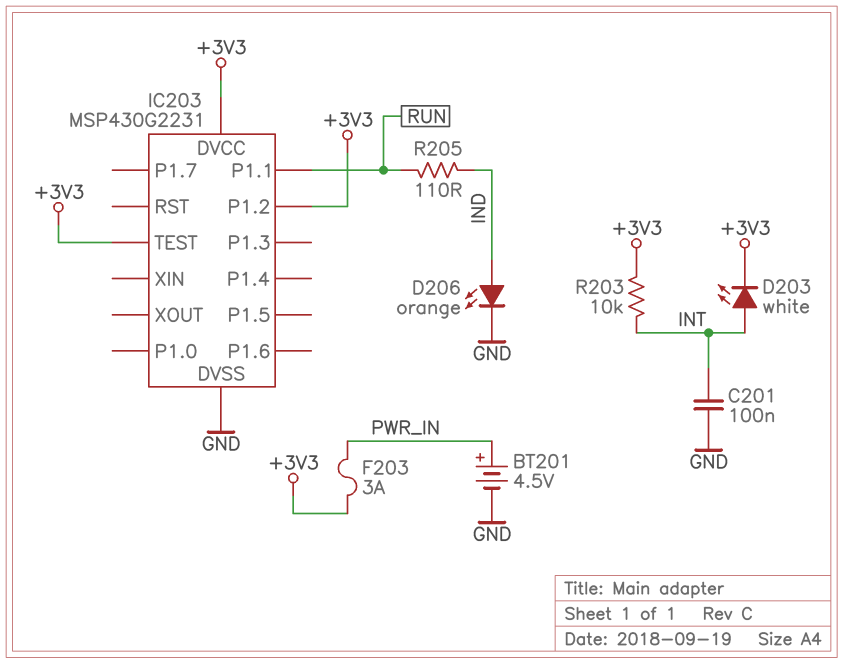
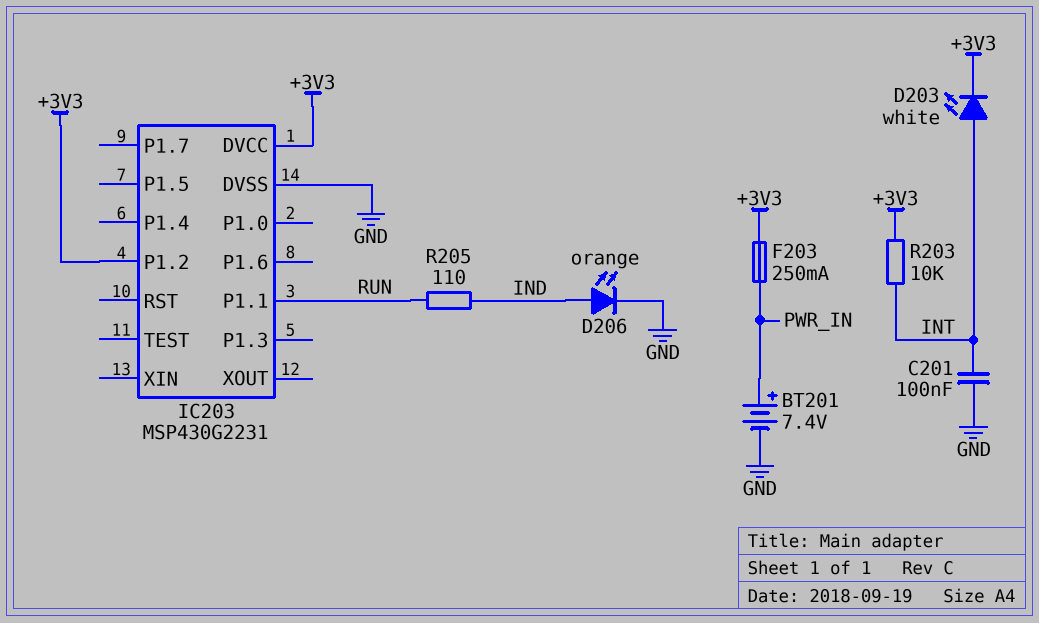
BT201: 4.5V (plus PWR_IN, minus GND) -> 7.4V (plus PWR_IN, minus GND)
F203: 3A (+3V3, PWR_IN) -> 250mA (+3V3, PWR_IN)
IC203 pin TEST: +3V3 -> none

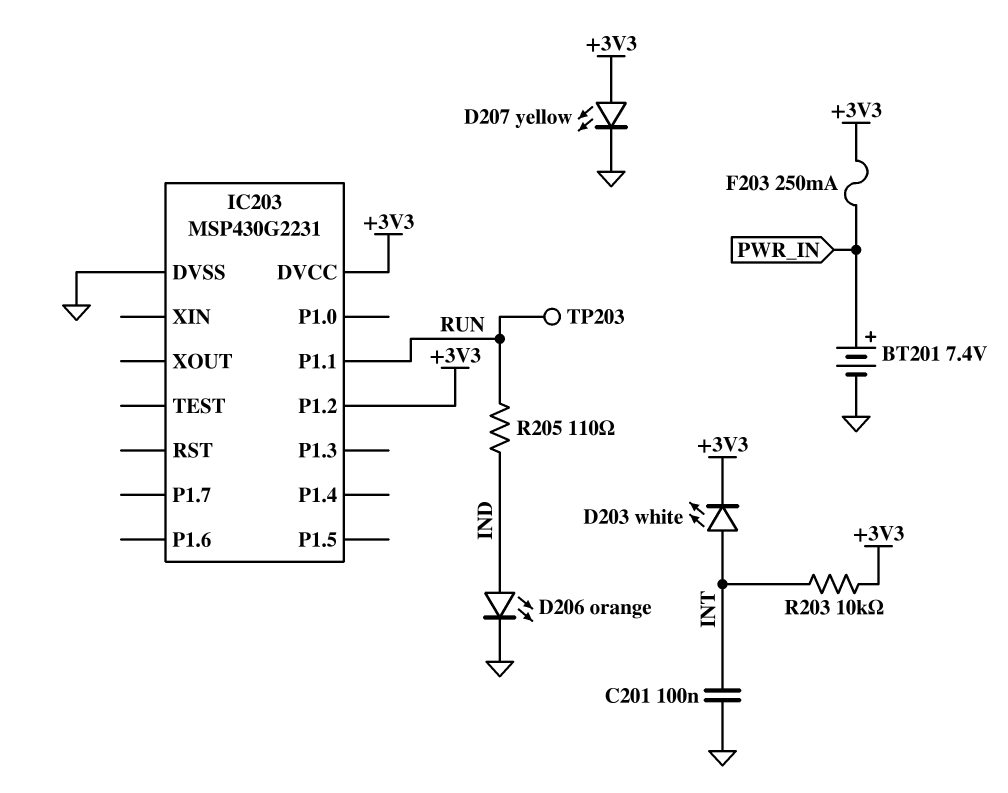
D207: none -> LED yellow (A +3V3, K GND)
TP203: none -> test point (RUN)

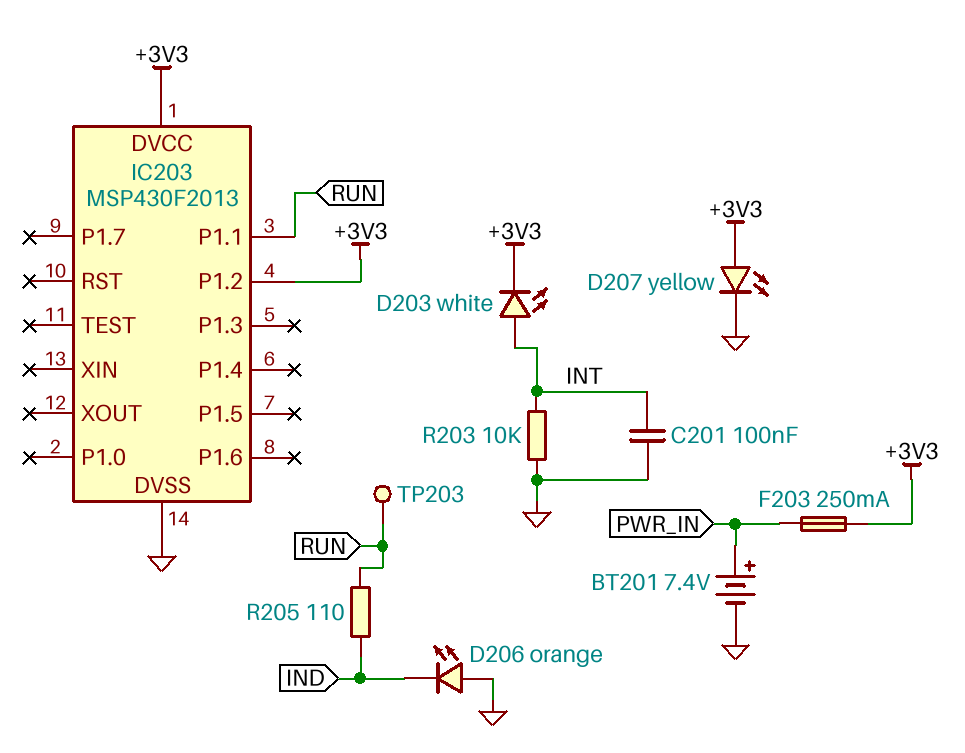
D206: LED orange (A IND, K GND) -> LED orange (A GND, K IND)
IC203: MSP430G2231 -> MSP430F2013
R203: 10k (+3V3, INT) -> 10k (GND, INT)

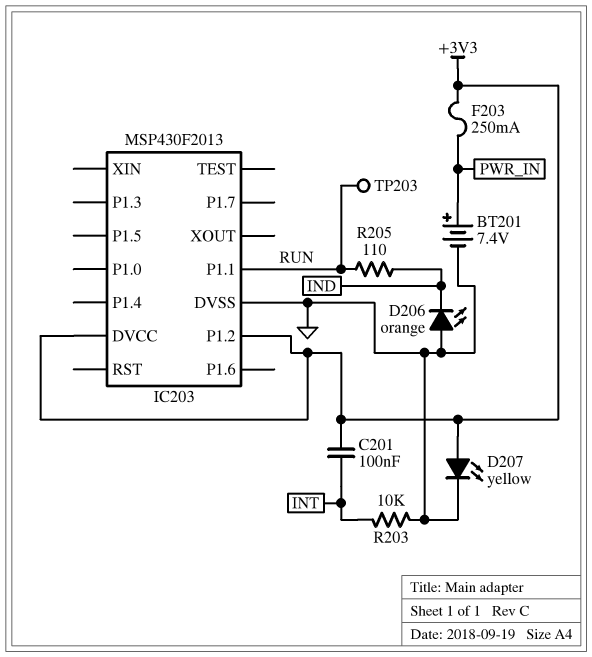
C201: 100nF (GND, INT) -> 100nF (+3V3, INT)
D203: LED white (A INT, K +3V3) -> none

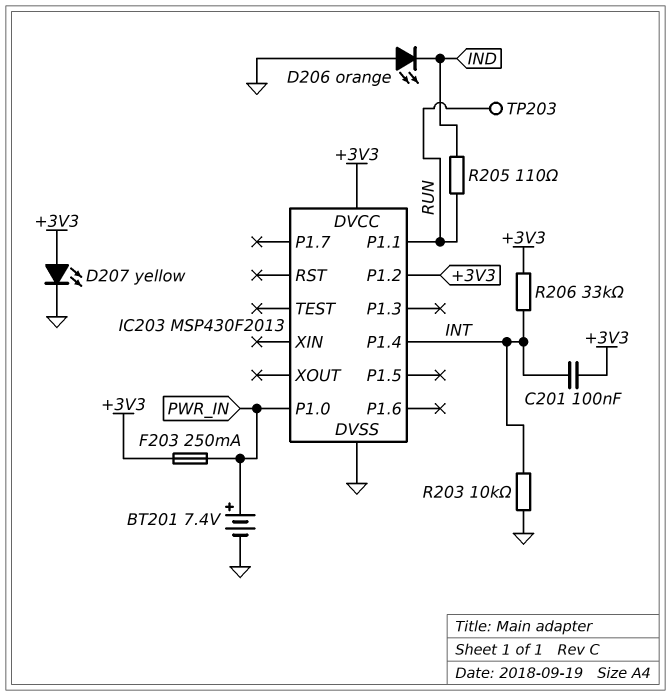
IC203 pin P1.0: none -> PWR_IN
IC203 pin P1.4: none -> INT
R206: none -> 33k (+3V3, INT)

